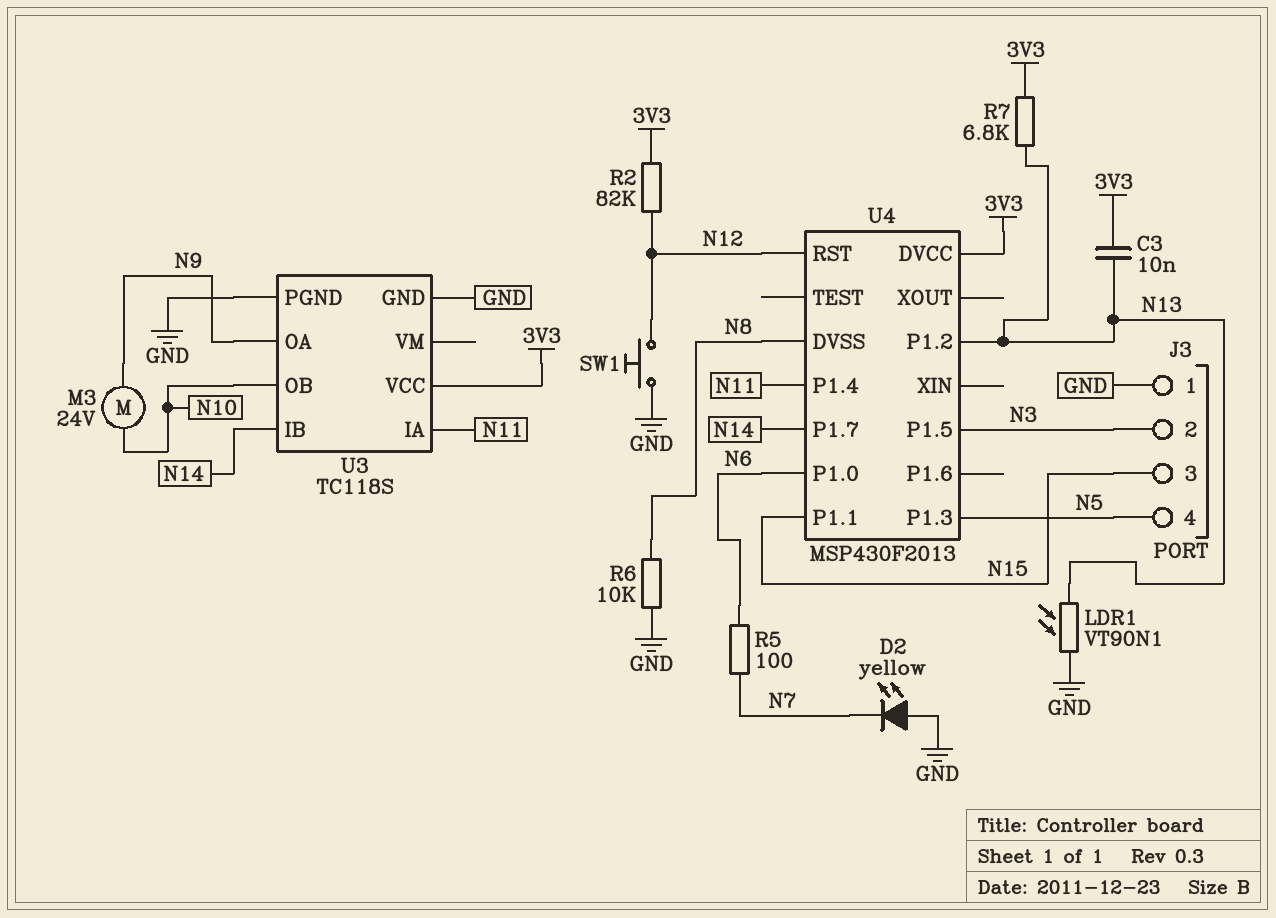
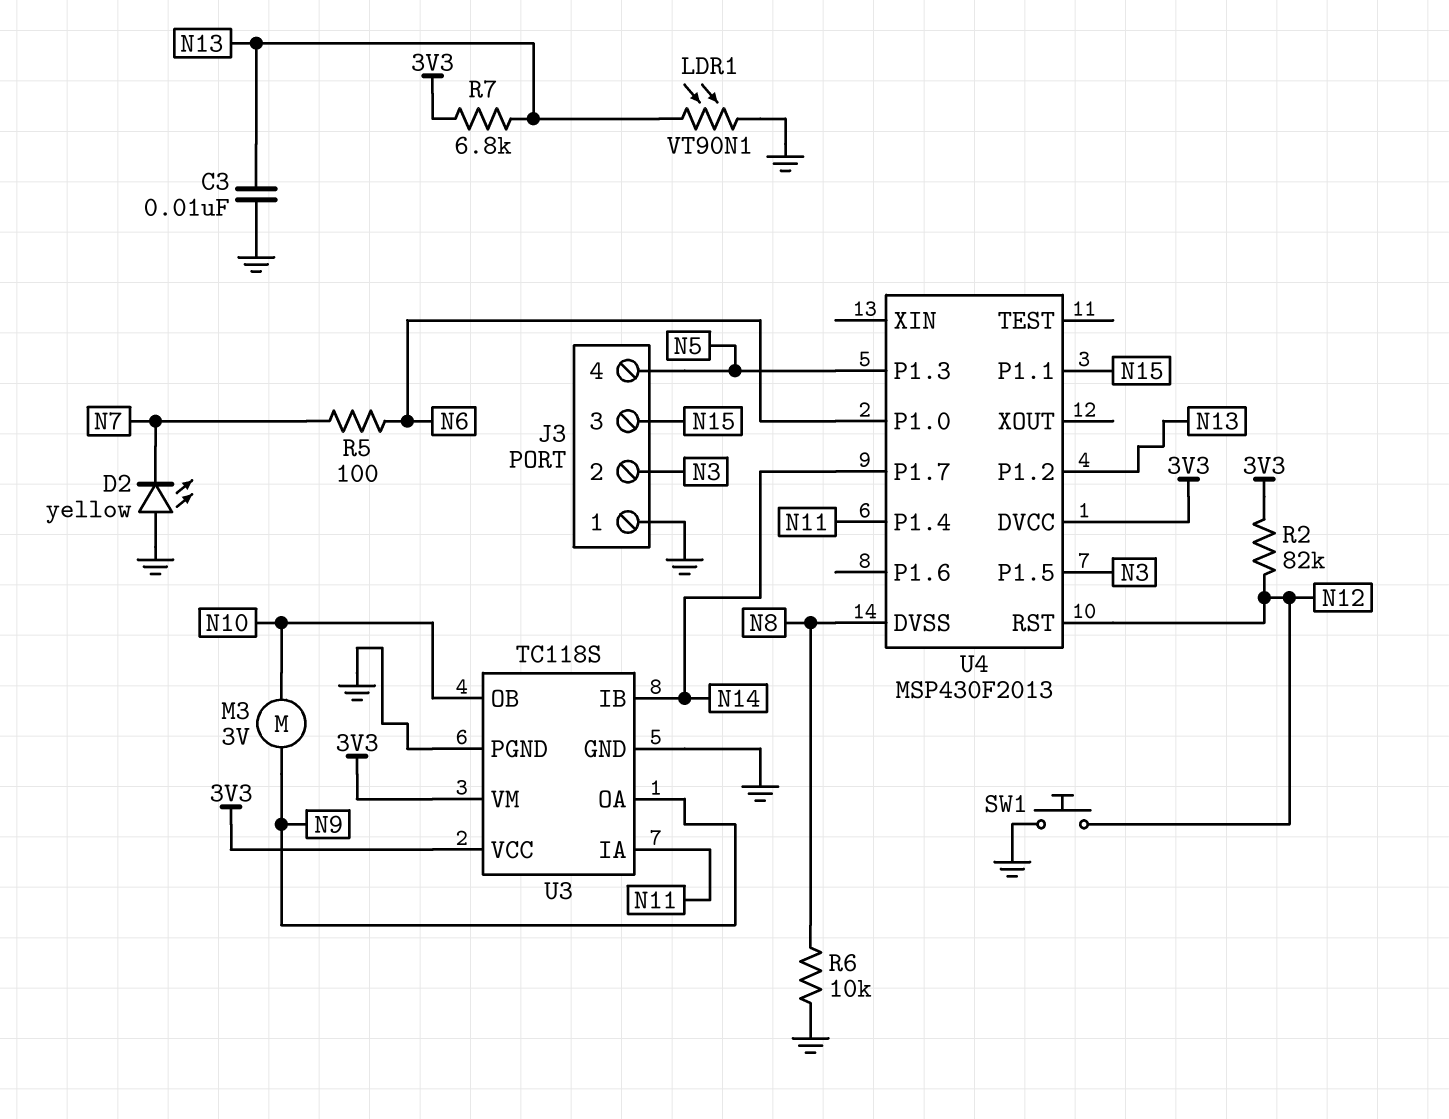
C3: 10nF (3V3, N13) -> 10nF (GND, N13)
M3: motor 24V (N9, N10) -> motor 3V (N9, N10)
U3 pin VM: none -> 3V3

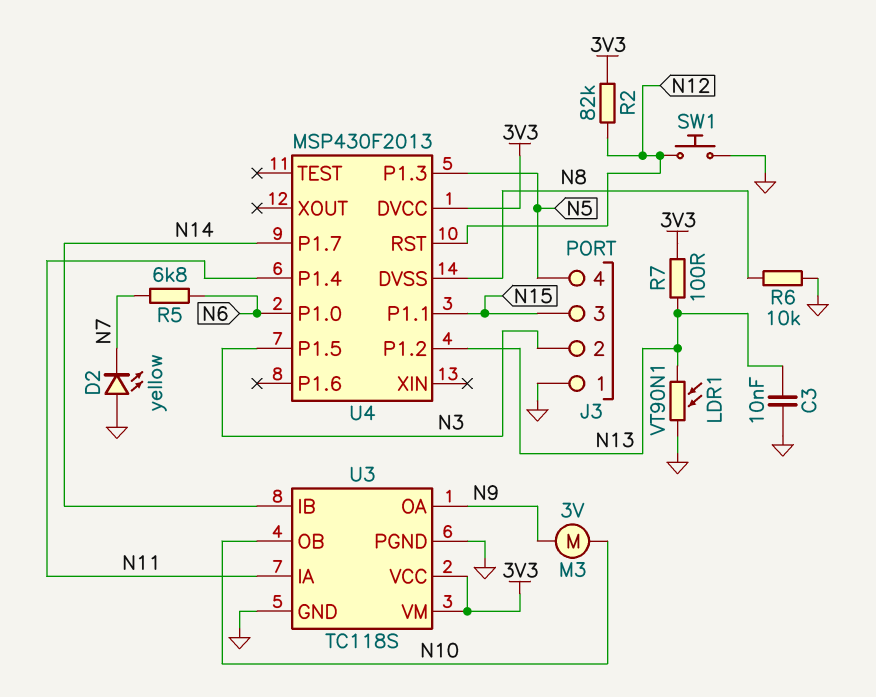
R5: 100 (N6, N7) -> 6.8k (N6, N7)
R7: 6.8k (3V3, N13) -> 100 (3V3, N13)

